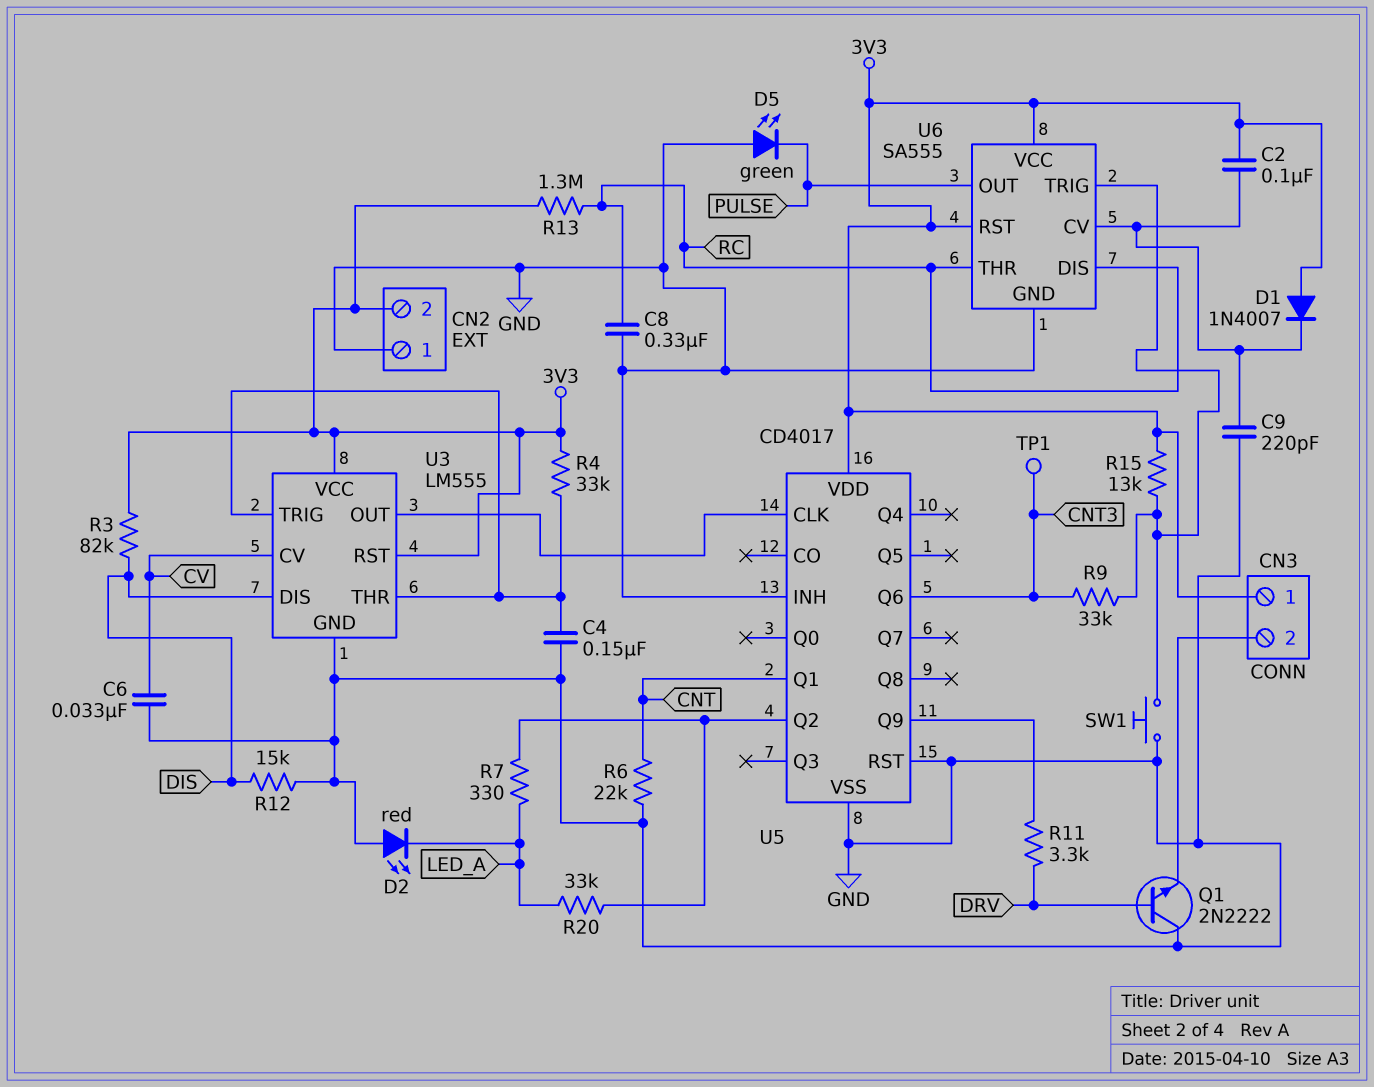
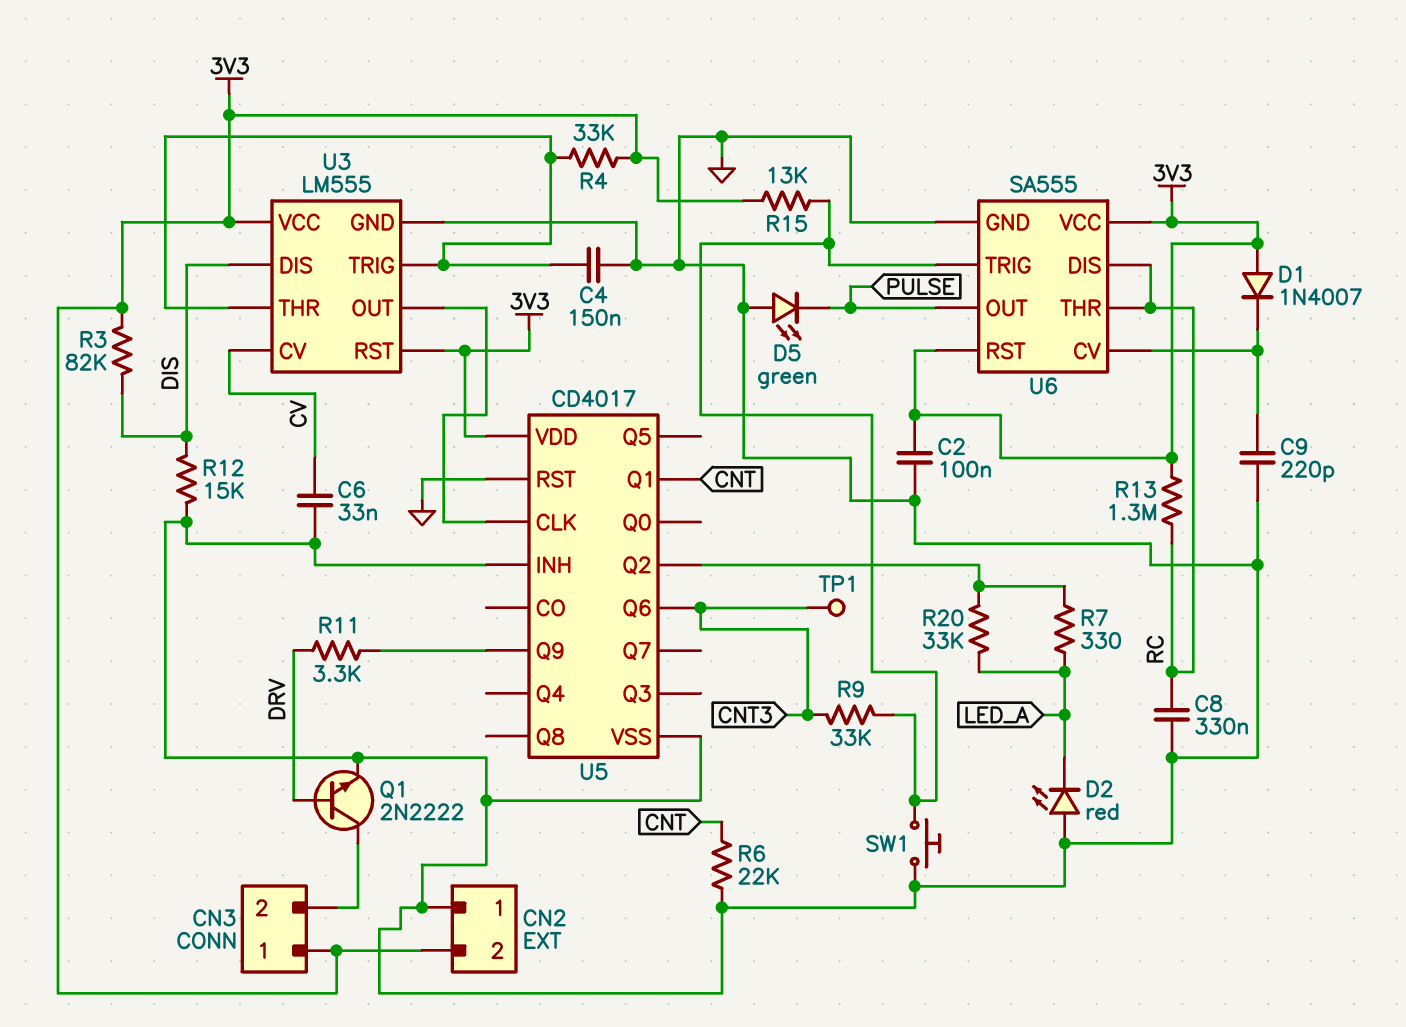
C2: 100nF (3V3, U6/CV) -> 100nF (3V3, GND)
Q1: NPN 2N2222 (B DRV, C GND, E CN3/2) -> NPN 2N2222 (B DRV, C CN3/2, E GND)

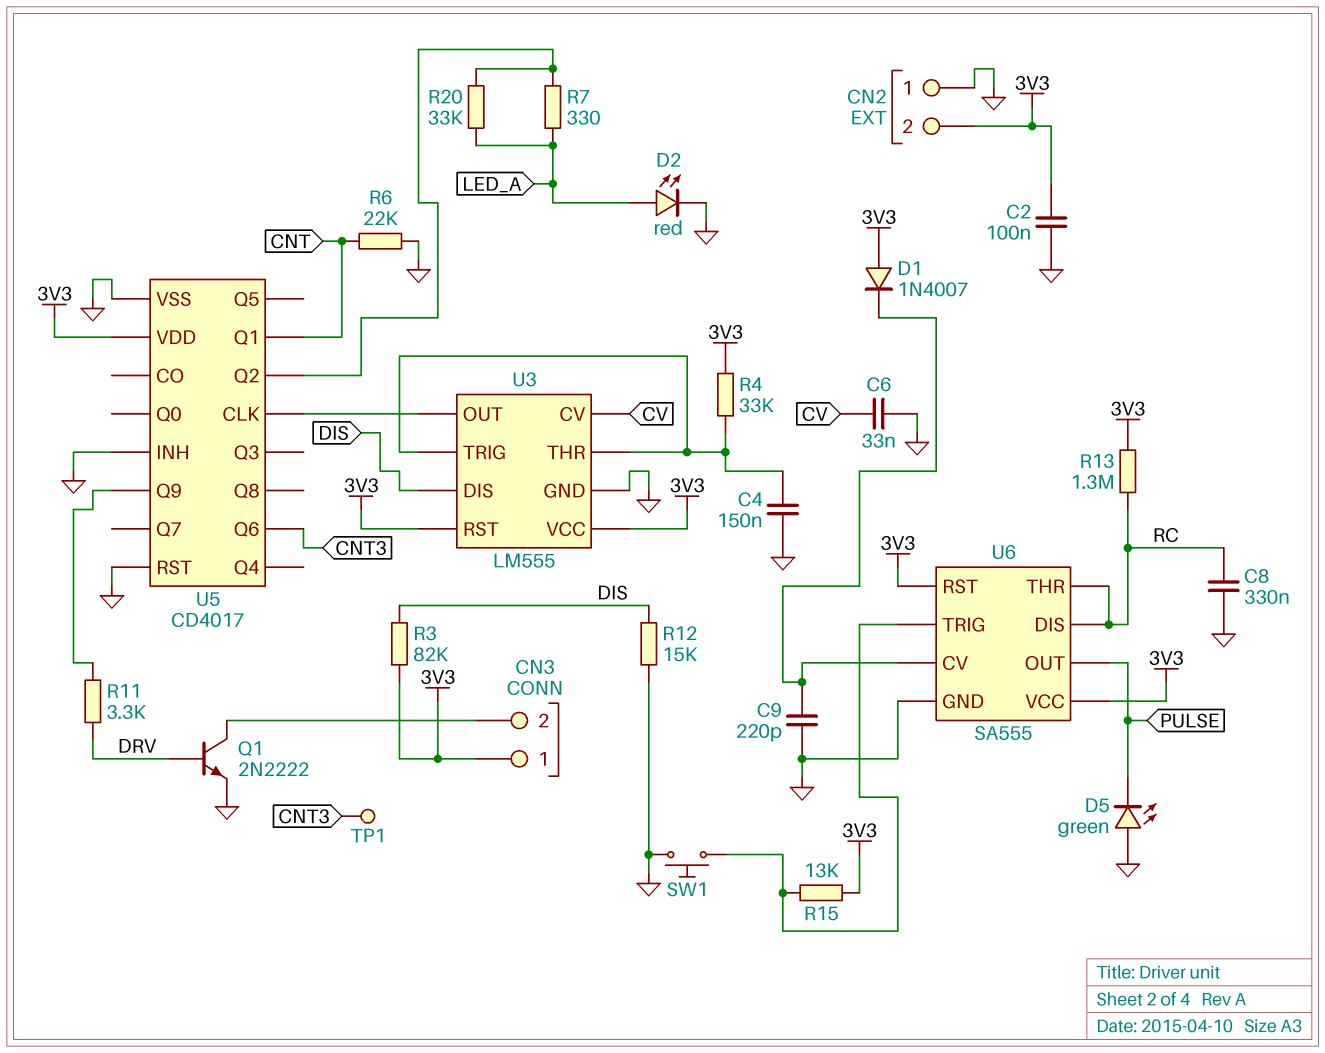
D2: LED red (A GND, K LED_A) -> LED red (A LED_A, K GND)
R9: 33k (CNT3, U6/TRIG) -> none

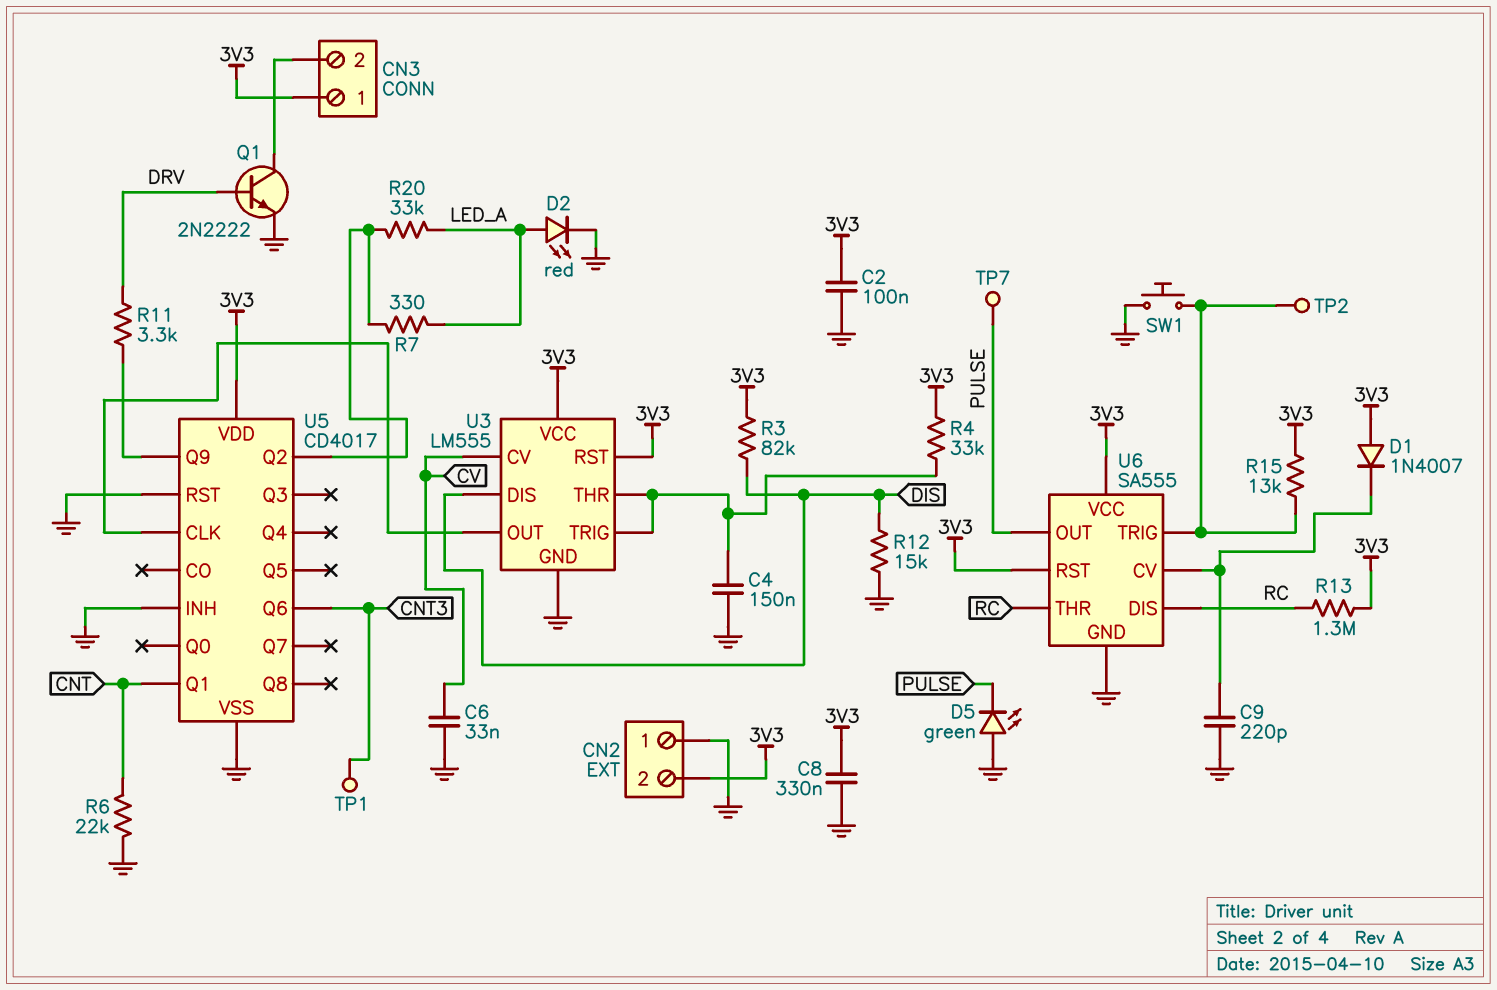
C8: 330nF (GND, RC) -> 330nF (3V3, GND)
TP2: none -> test point (U6/TRIG)
TP7: none -> test point (PULSE)

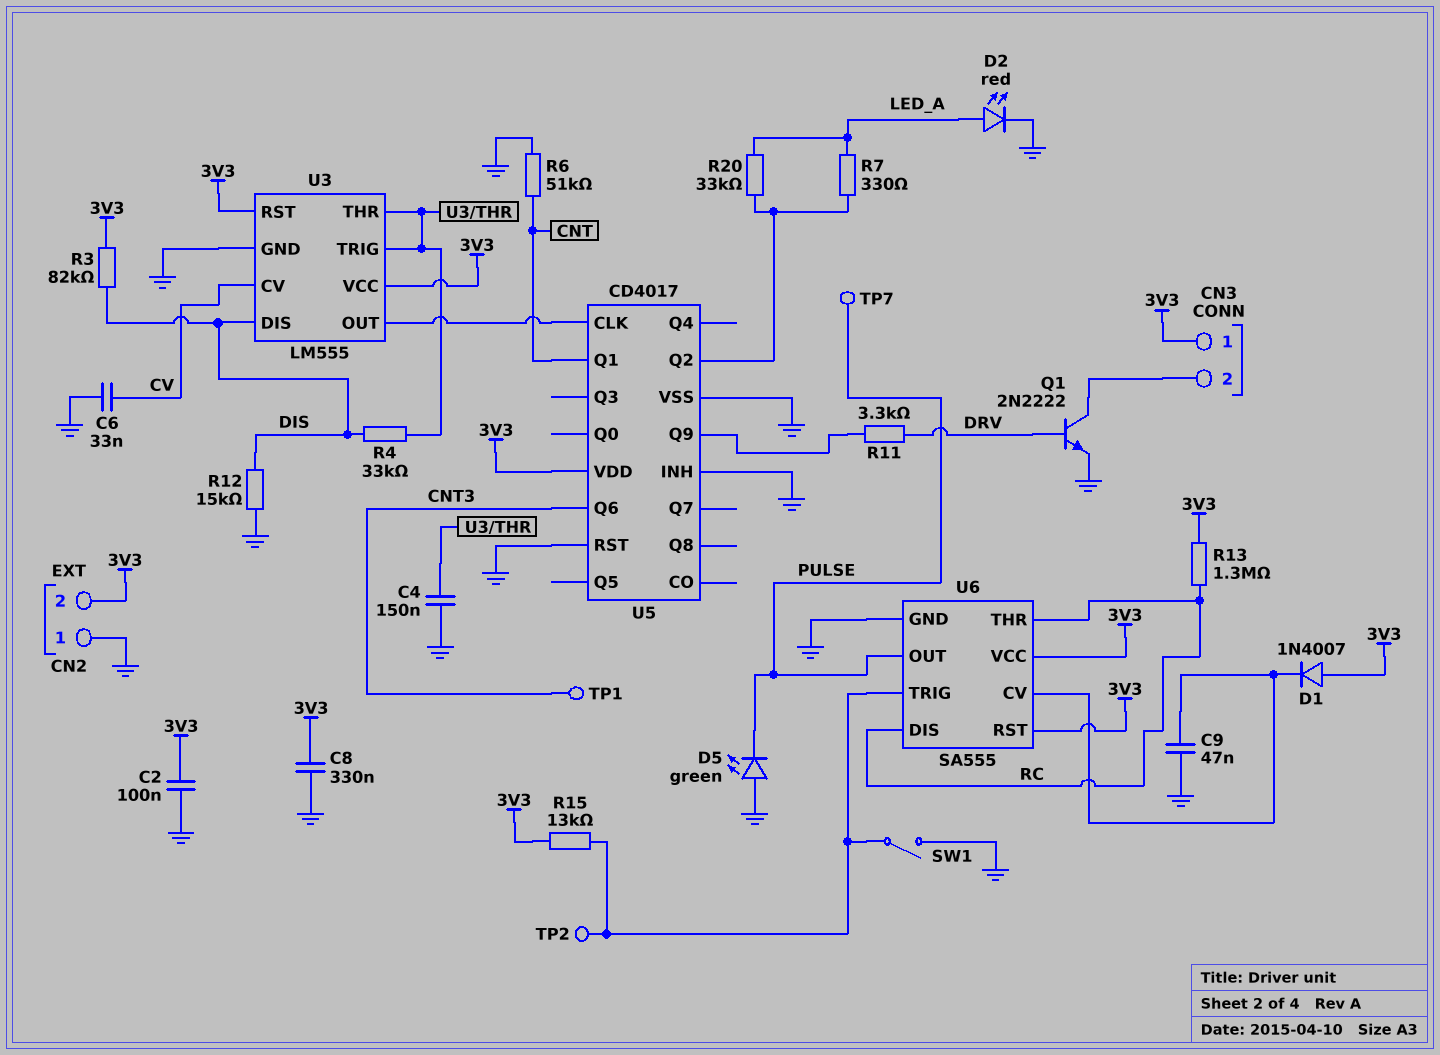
C9: 220pF (GND, U6/CV) -> 47nF (GND, U6/CV)
R4: 33k (3V3, U3/THR) -> 33k (DIS, U3/THR)
R6: 22k (CNT, GND) -> 51k (CNT, GND)
SW1: button (GND, U6/TRIG) -> switch (GND, U6/TRIG)

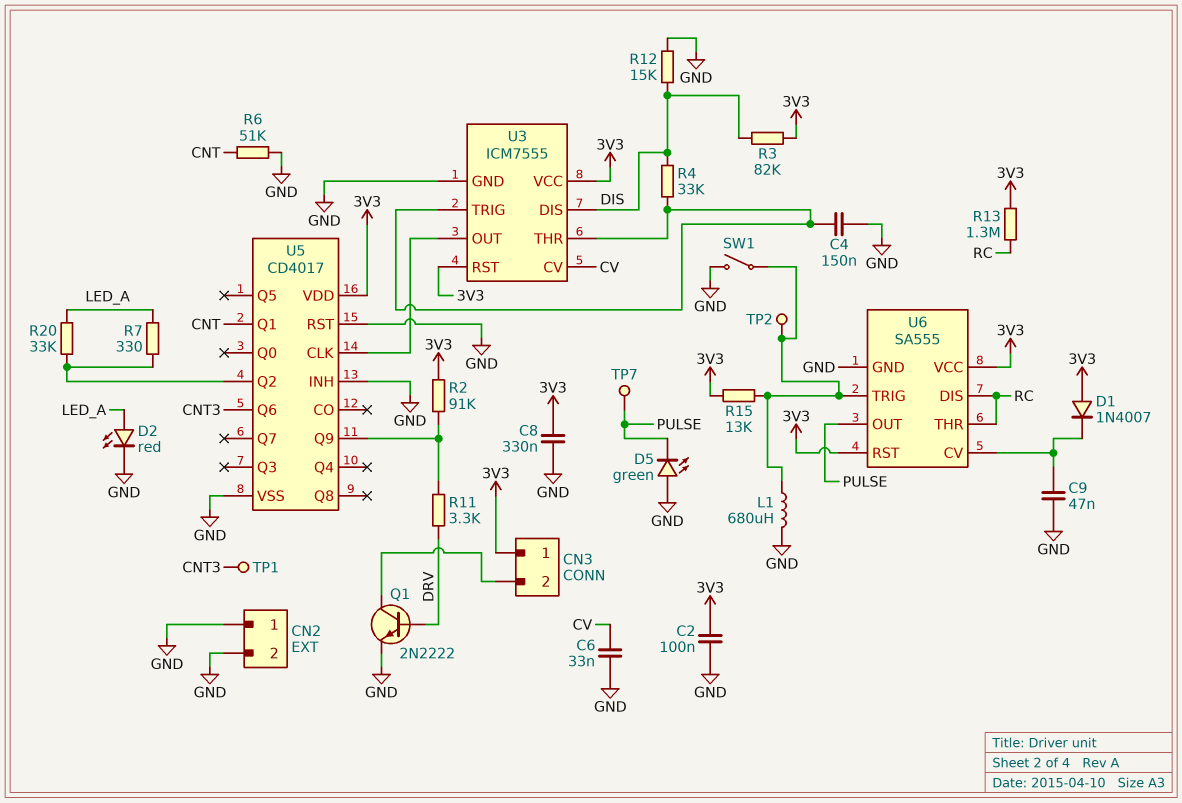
CN2 pin 2: 3V3 -> GND
L1: none -> 680uH (GND, U6/TRIG)
R2: none -> 91k (3V3, U5/Q9)
U3: LM555 -> ICM7555

